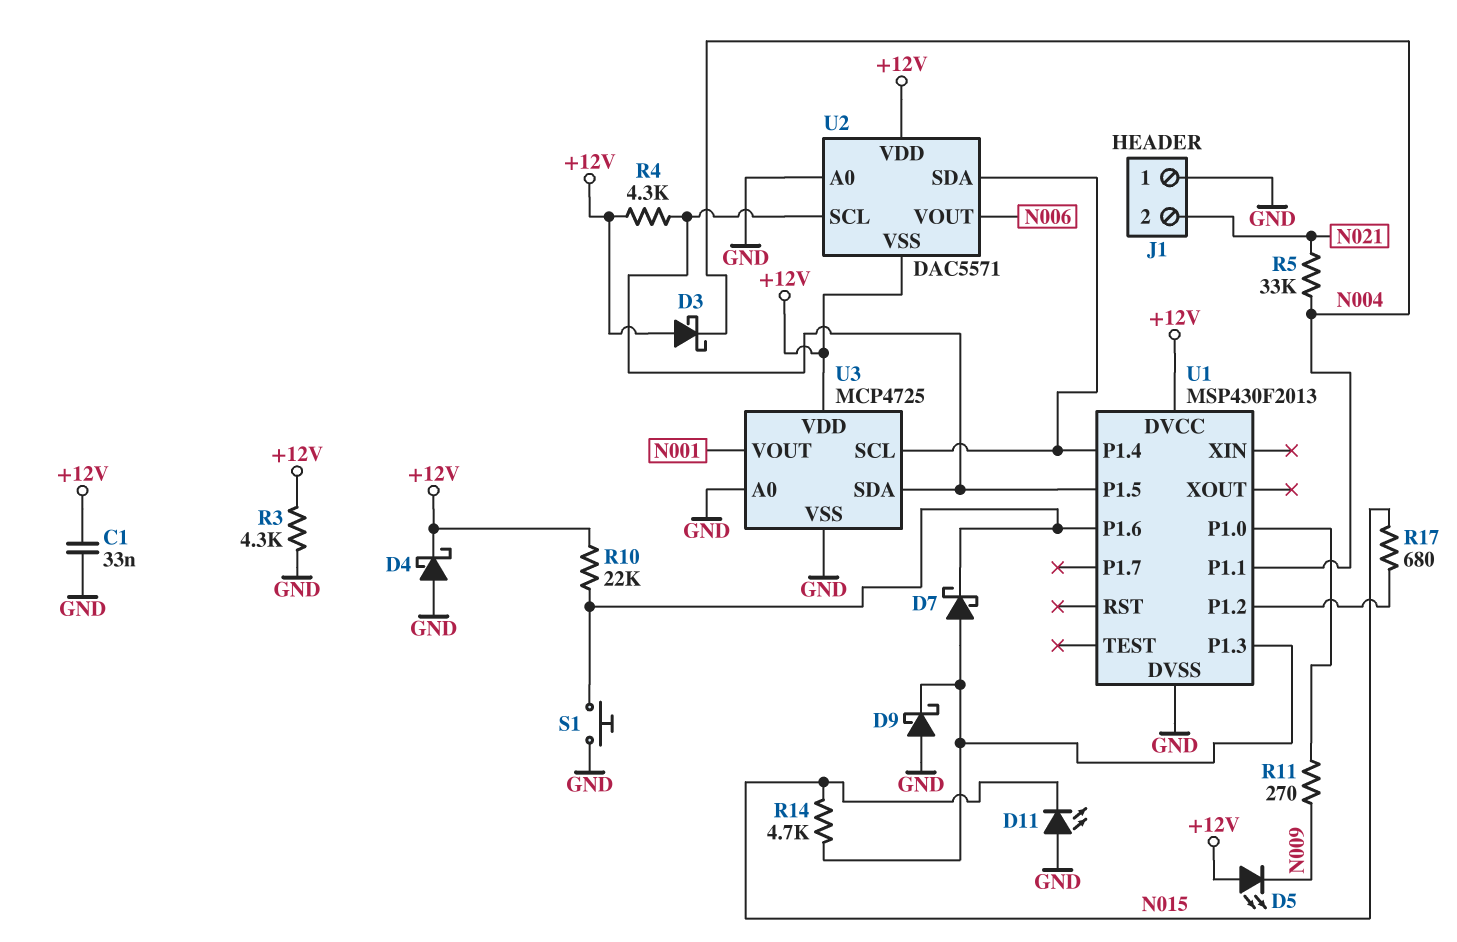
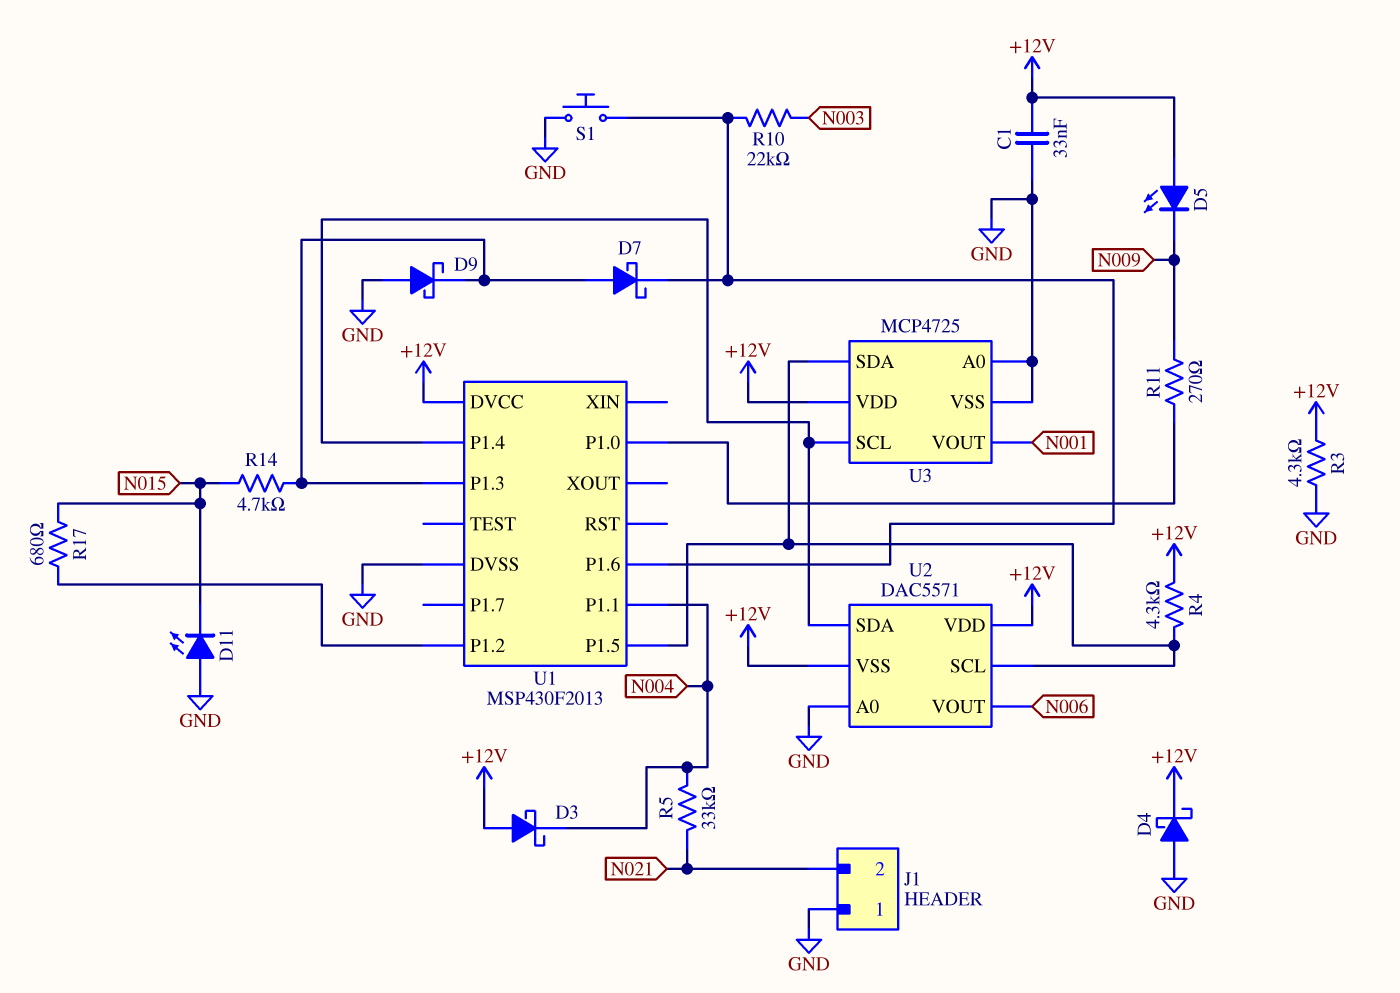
R10: 22k (+12V, U1/P1.6) -> 22k (N003, U1/P1.6)

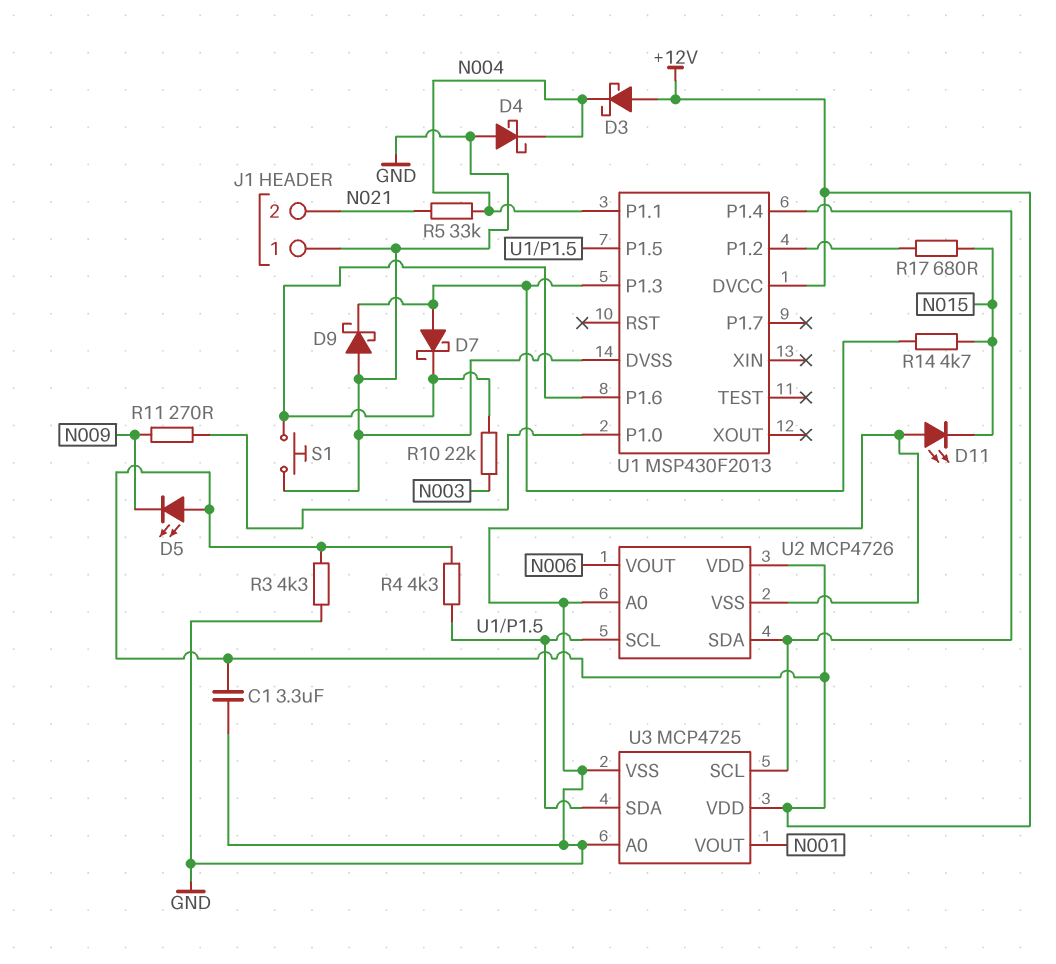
C1: 33nF (+12V, GND) -> 3.3uF (+12V, GND)
D4: schottky (A GND, K +12V) -> schottky (A GND, K N004)
U2: DAC5571 -> MCP4726
U2 pin VSS: +12V -> GND

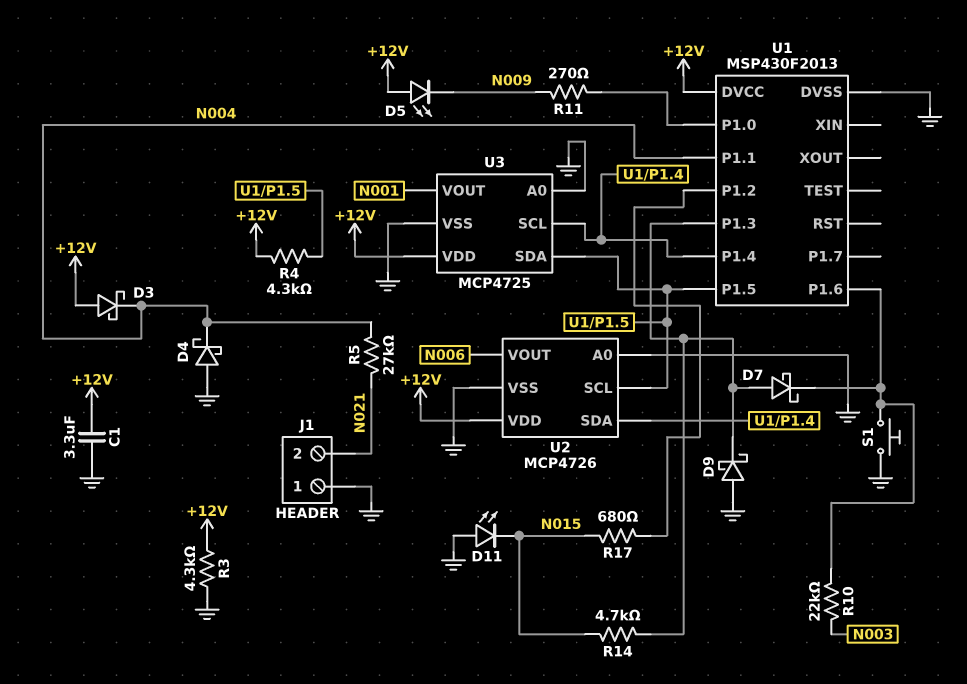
R5: 33k (N004, N021) -> 27k (N004, N021)

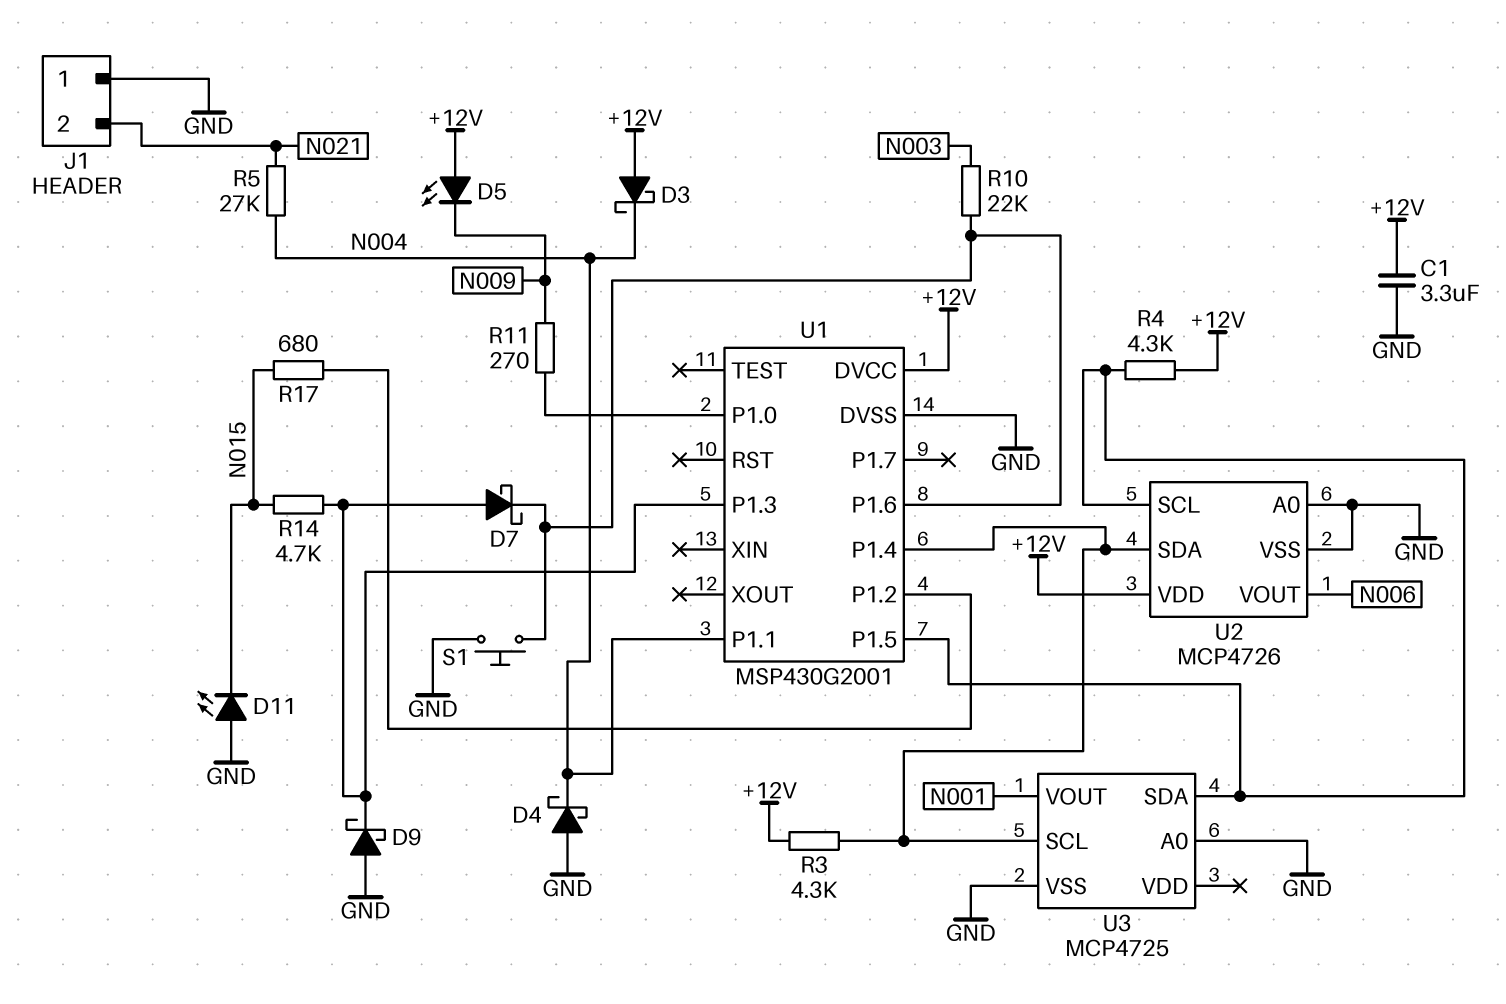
R3: 4.3k (+12V, GND) -> 4.3k (+12V, U1/P1.4)
U1: MSP430F2013 -> MSP430G2001
U3 pin VDD: +12V -> none

